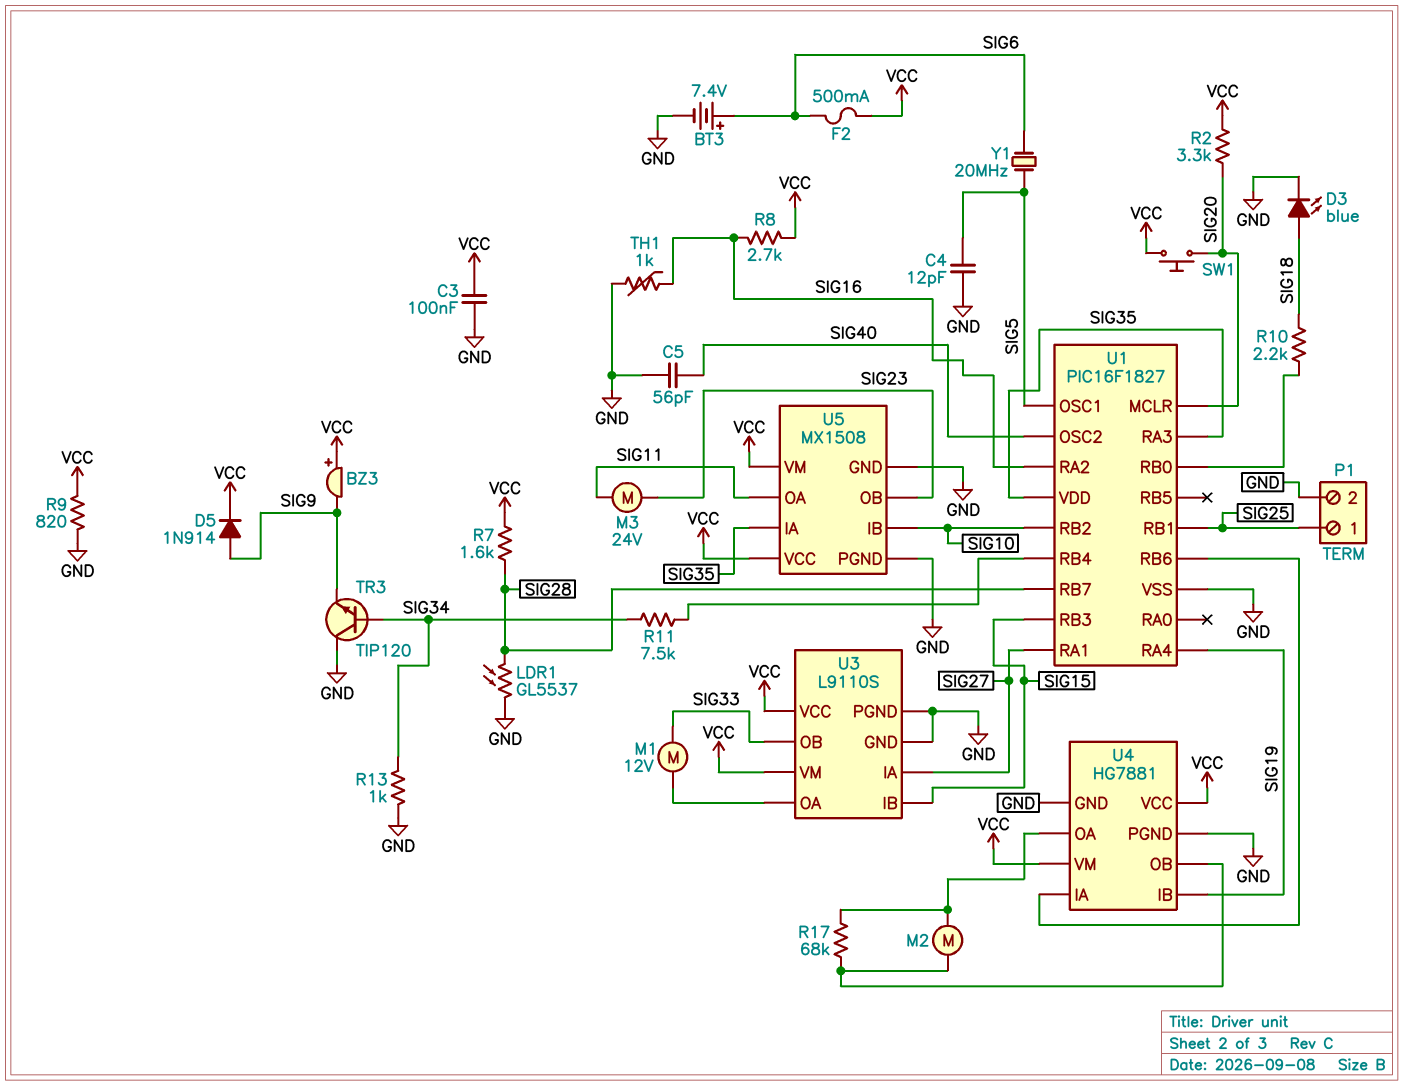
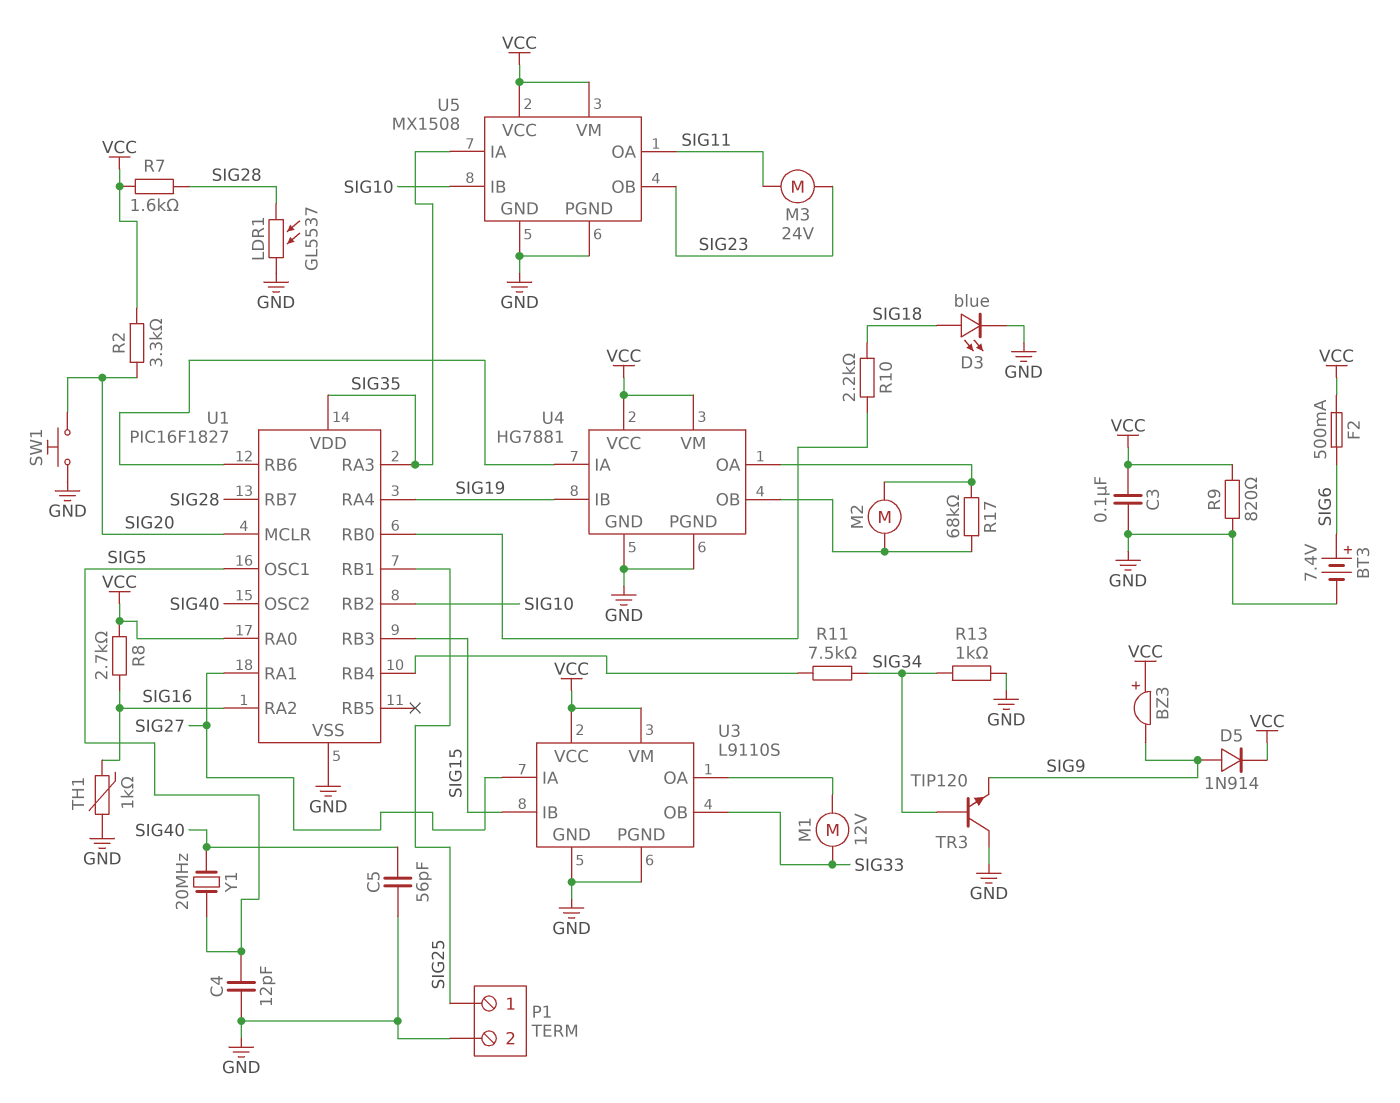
SW1: button (SIG20, VCC) -> button (GND, SIG20)
U1 pin RA0: none -> VCC
Y1: 20MHz (SIG5, SIG6) -> 20MHz (SIG5, SIG40)

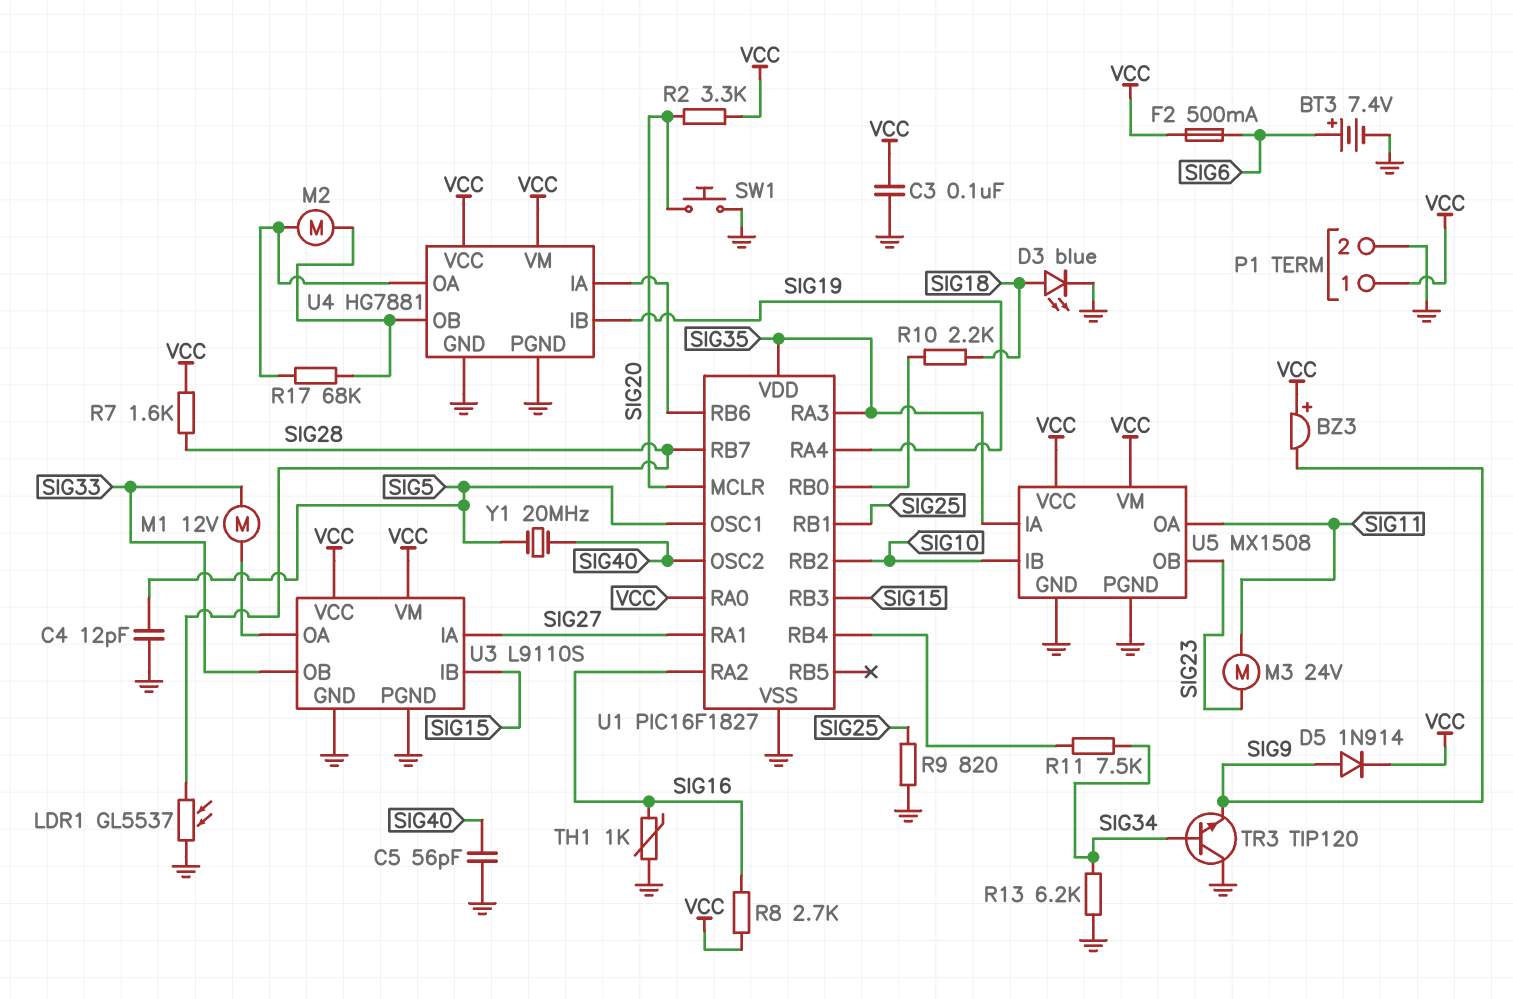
P1 pin 1: SIG25 -> VCC
R9: 820 (GND, VCC) -> 820 (GND, SIG25)
R13: 1k (GND, SIG34) -> 6.2k (GND, SIG34)

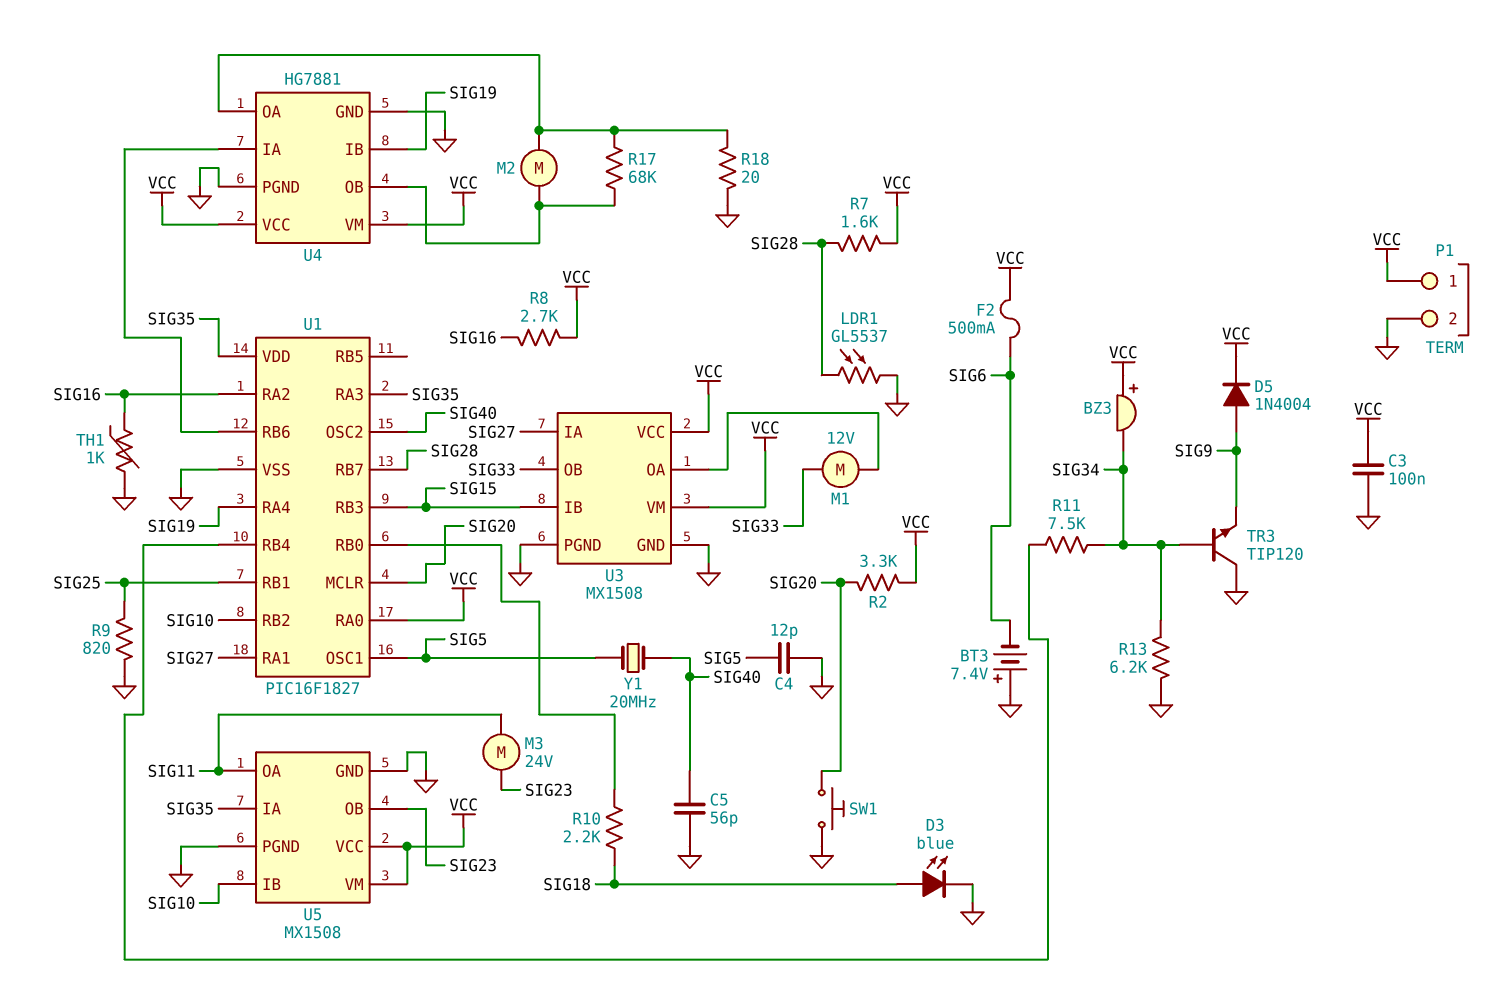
BT3: 7.4V (plus SIG6, minus GND) -> 7.4V (plus GND, minus SIG6)
BZ3: buzzer (plus VCC, minus SIG9) -> buzzer (plus VCC, minus SIG34)
D5: diode 1N914 (A SIG9, K VCC) -> diode 1N4004 (A SIG9, K VCC)
R18: none -> 20 (GND, U4/OA)
U3: L9110S -> MX1508

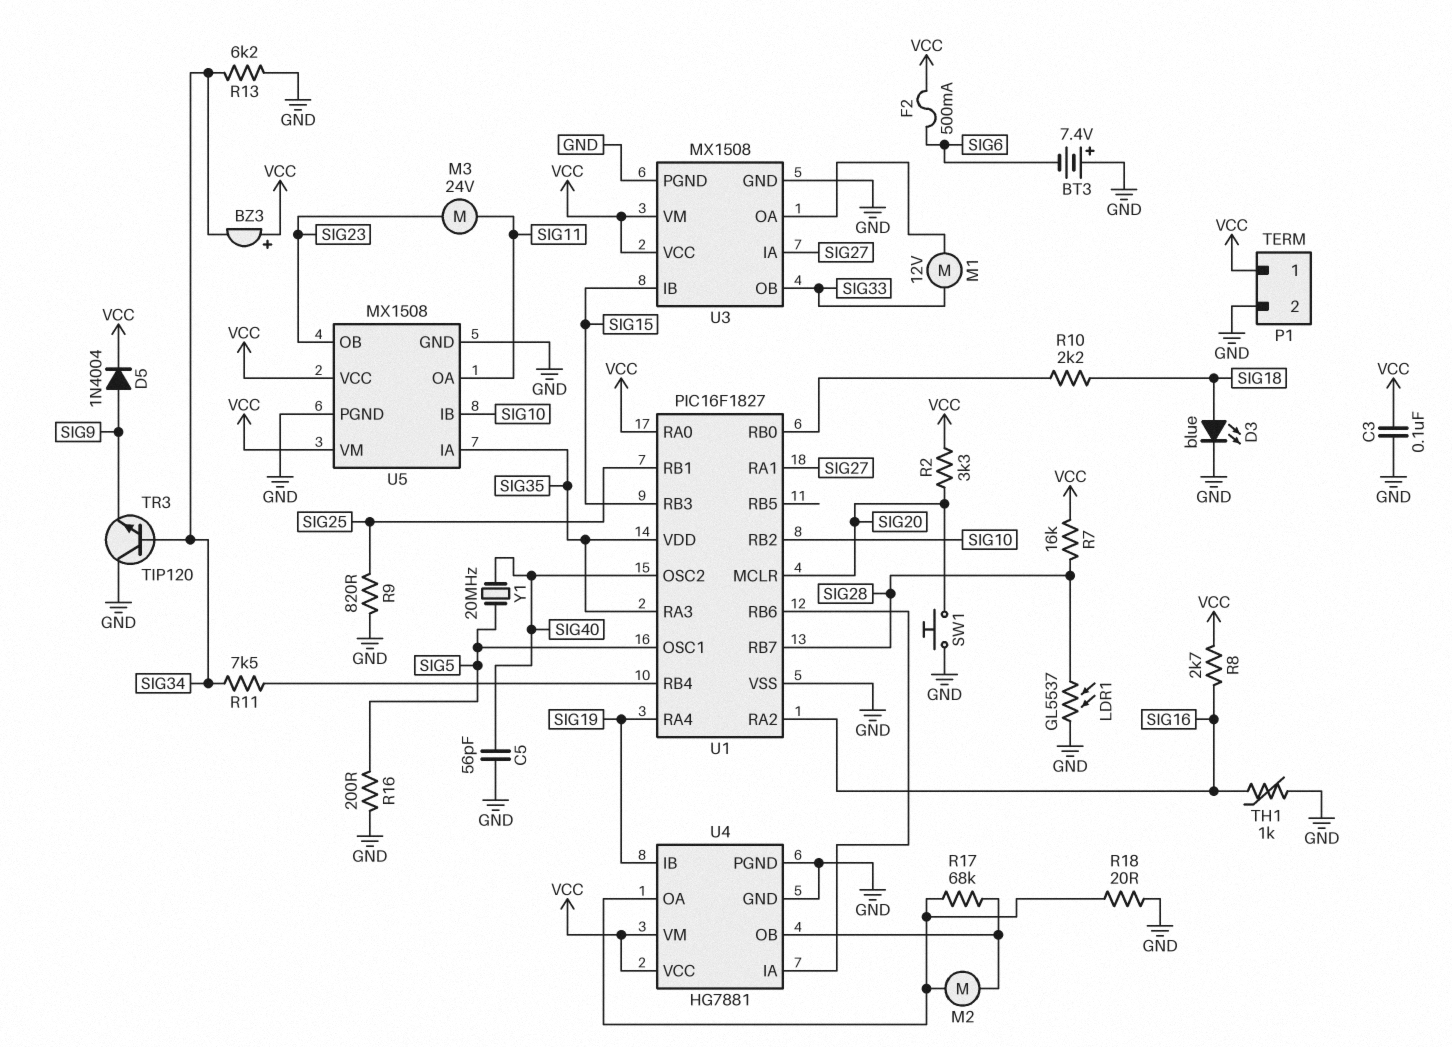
C4: 12pF (GND, SIG5) -> none
R7: 1.6k (SIG28, VCC) -> 16k (SIG28, VCC)
R16: none -> 200 (GND, SIG5)

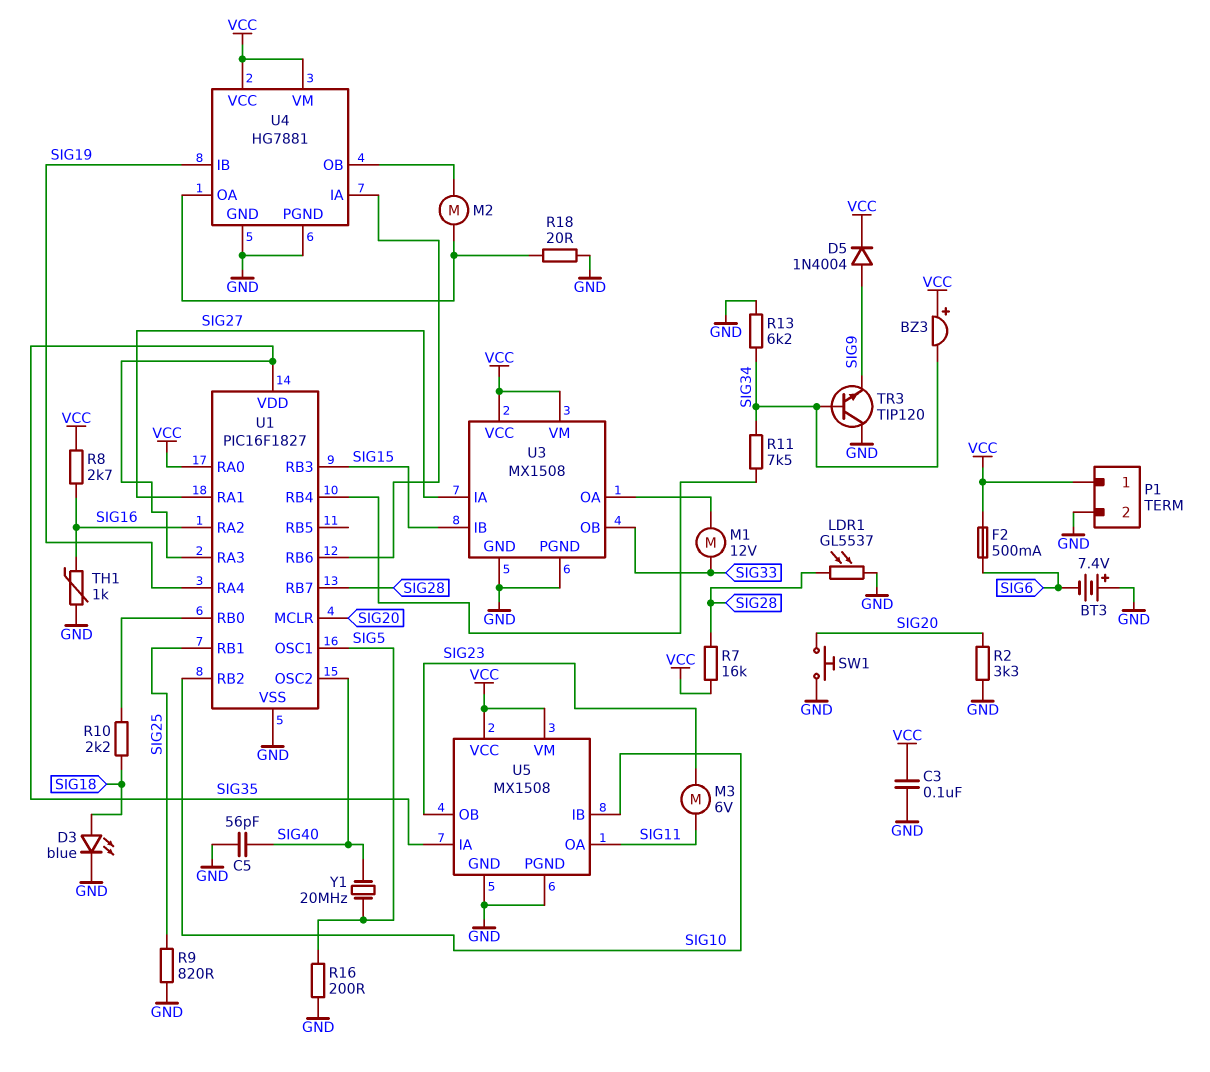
M3: motor 24V (SIG11, SIG23) -> motor 6V (SIG11, SIG23)
R2: 3.3k (SIG20, VCC) -> 3.3k (GND, SIG20)
R17: 68k (U4/OA, U4/OB) -> none

